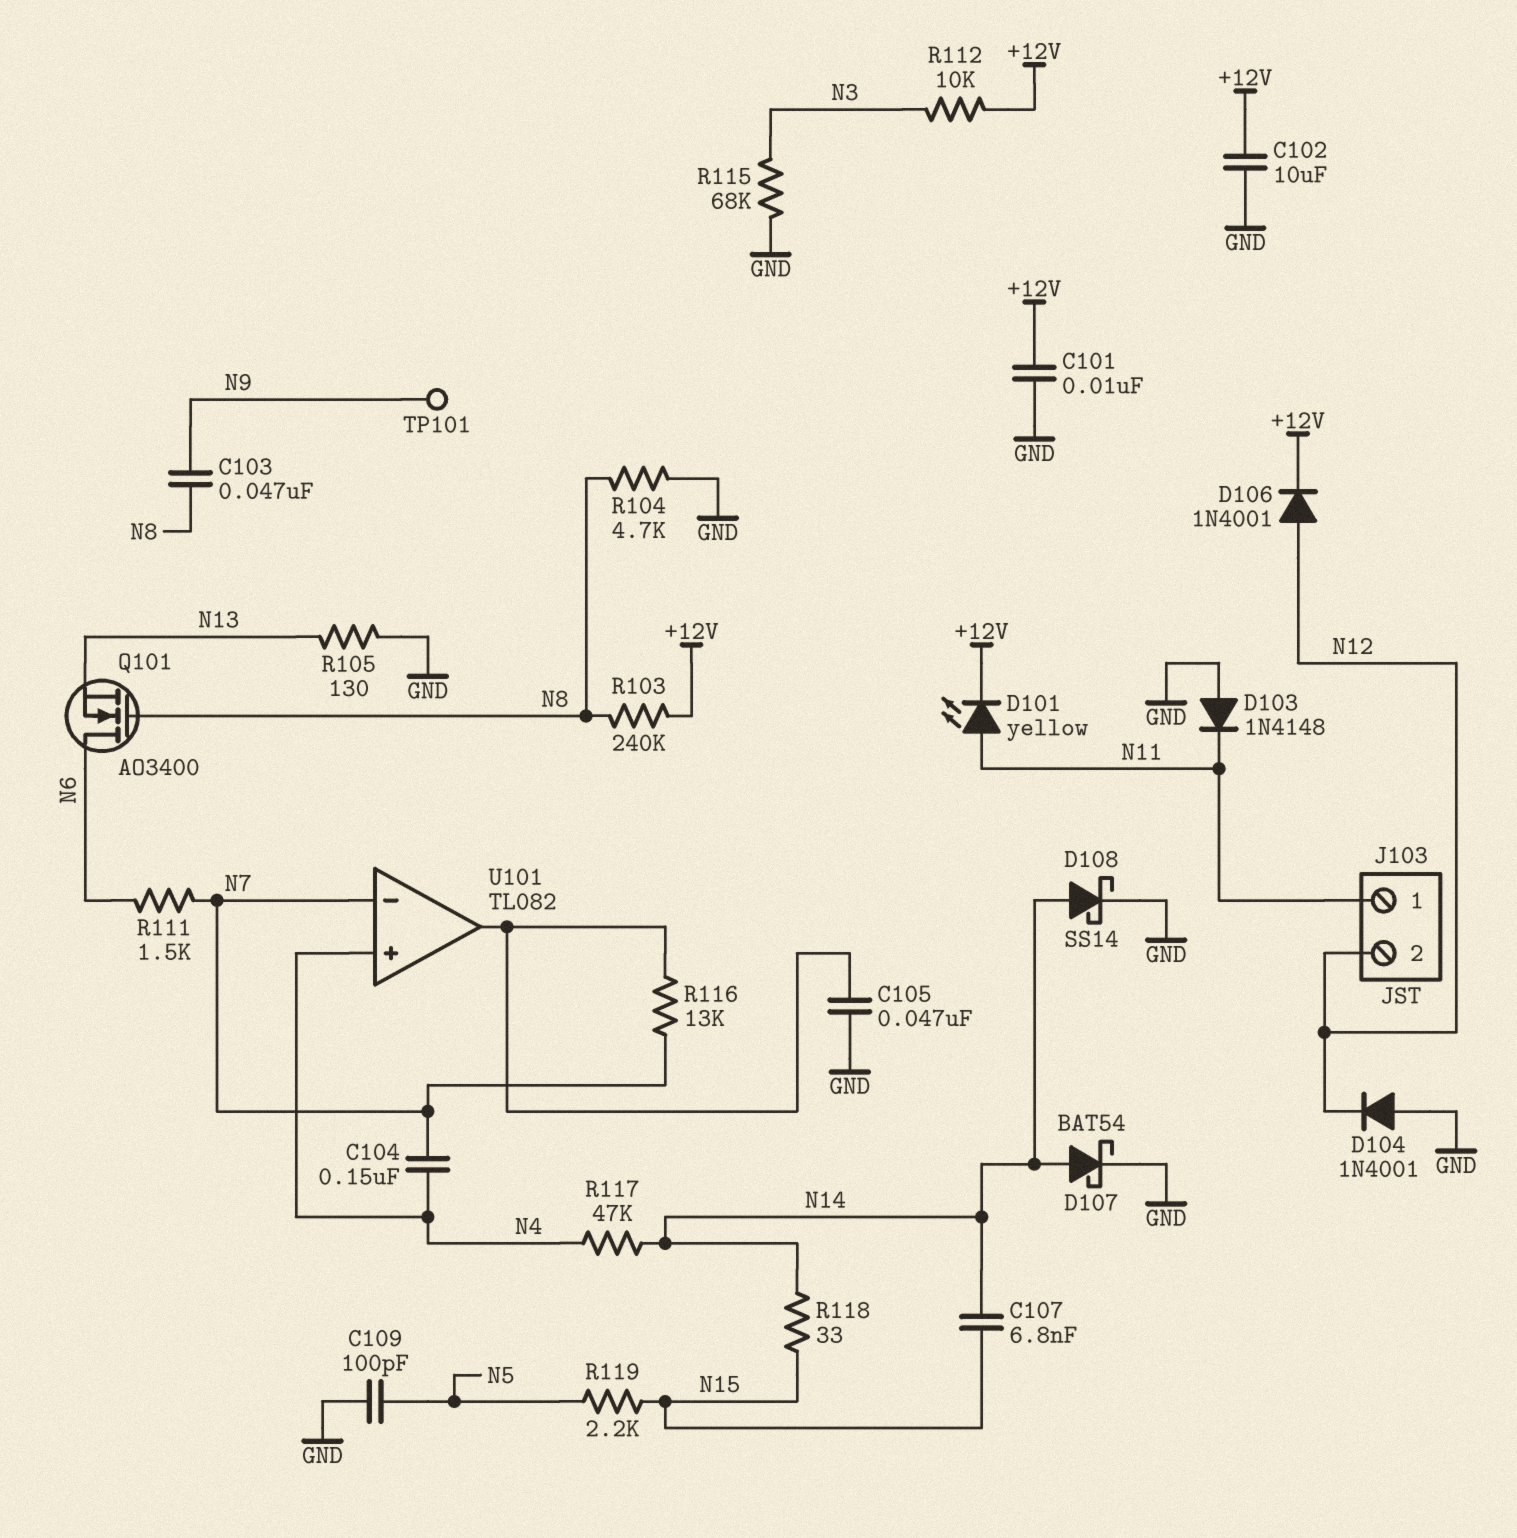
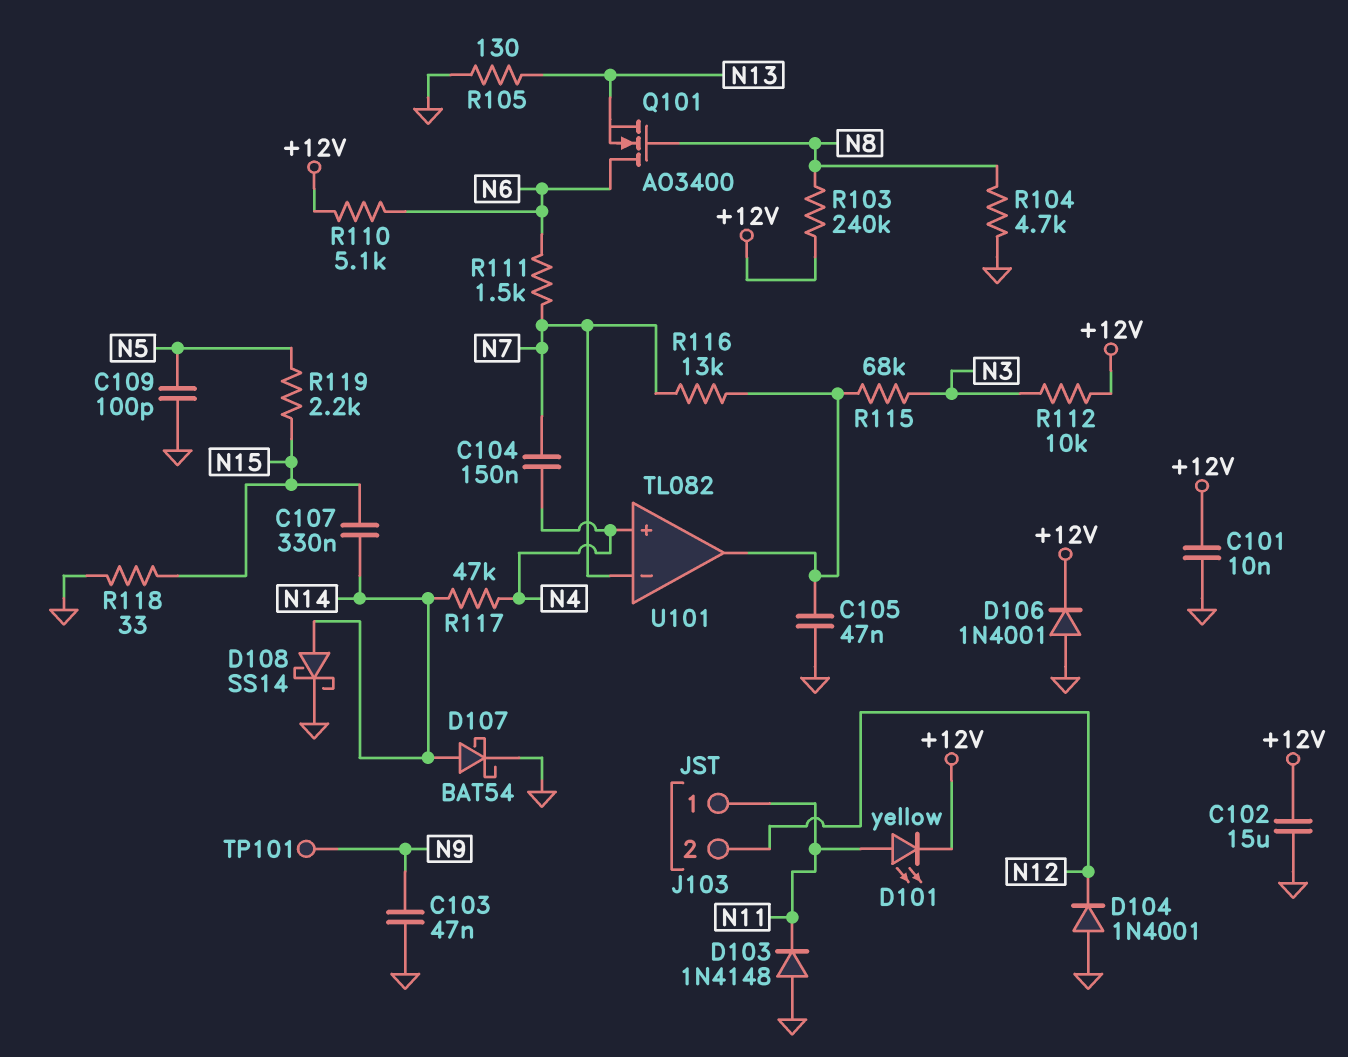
C102: 10uF (+12V, GND) -> 15uF (+12V, GND)
C103: 47nF (N8, N9) -> 47nF (GND, N9)
C107: 6.8nF (N14, N15) -> 330nF (N14, N15)
D106: diode 1N4001 (A N12, K +12V) -> diode 1N4001 (A GND, K +12V)
R110: none -> 5.1k (+12V, N6)
R115: 68k (GND, N3) -> 68k (N3, U101/out)
R118: 33 (N14, N15) -> 33 (GND, N15)

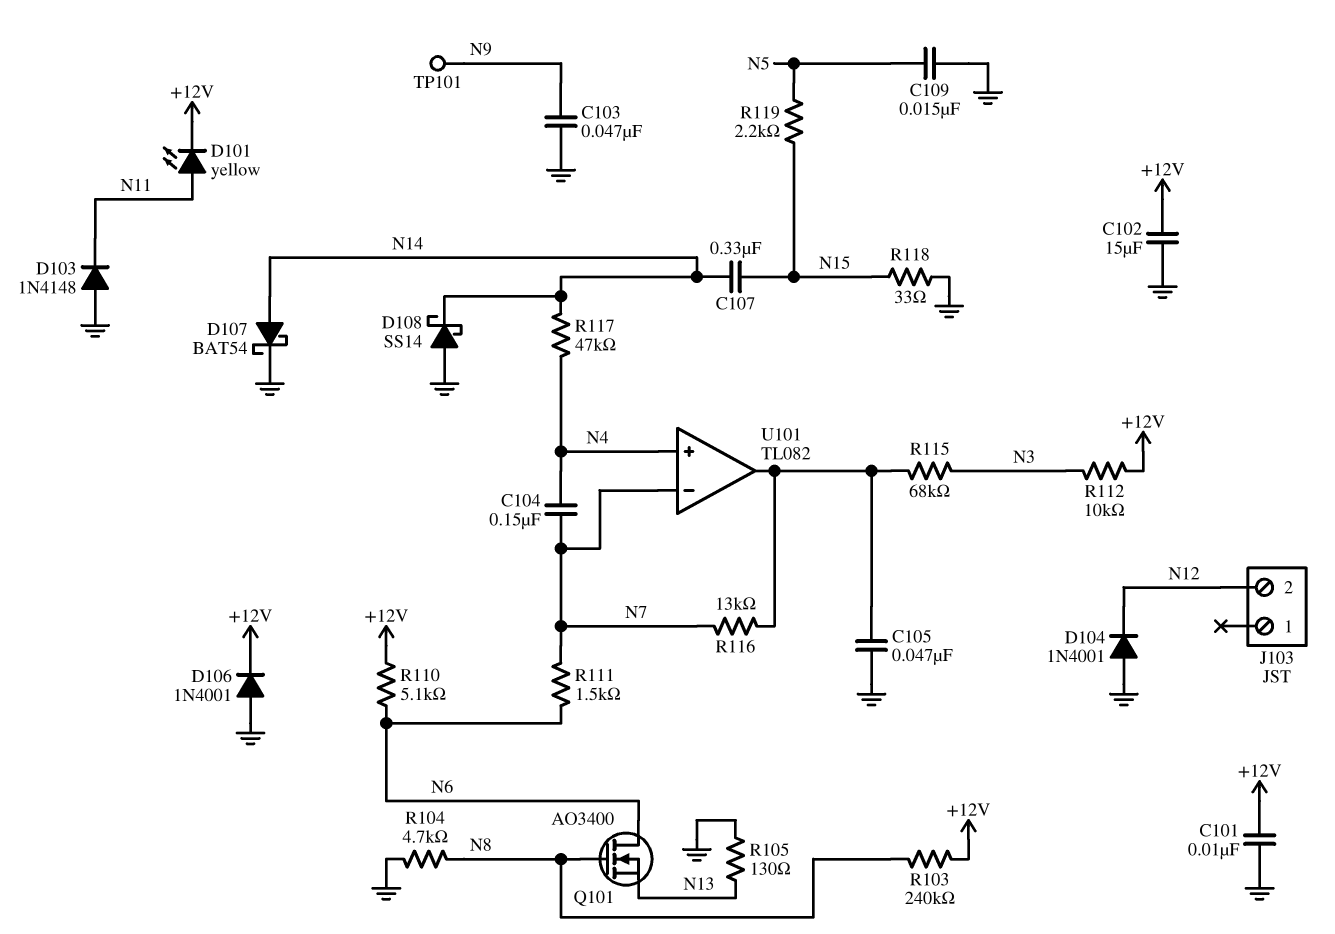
C109: 100pF (GND, N5) -> 15nF (GND, N5)
D108: schottky SS14 (A N14, K GND) -> schottky SS14 (A GND, K N14)
J103 pin 1: N11 -> none

